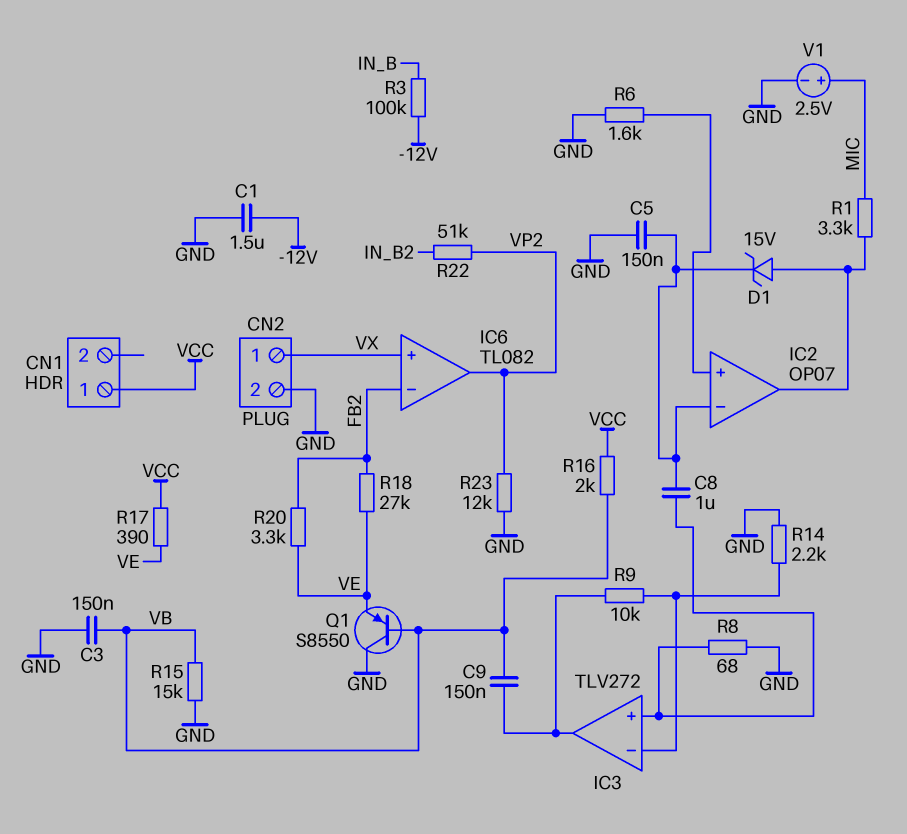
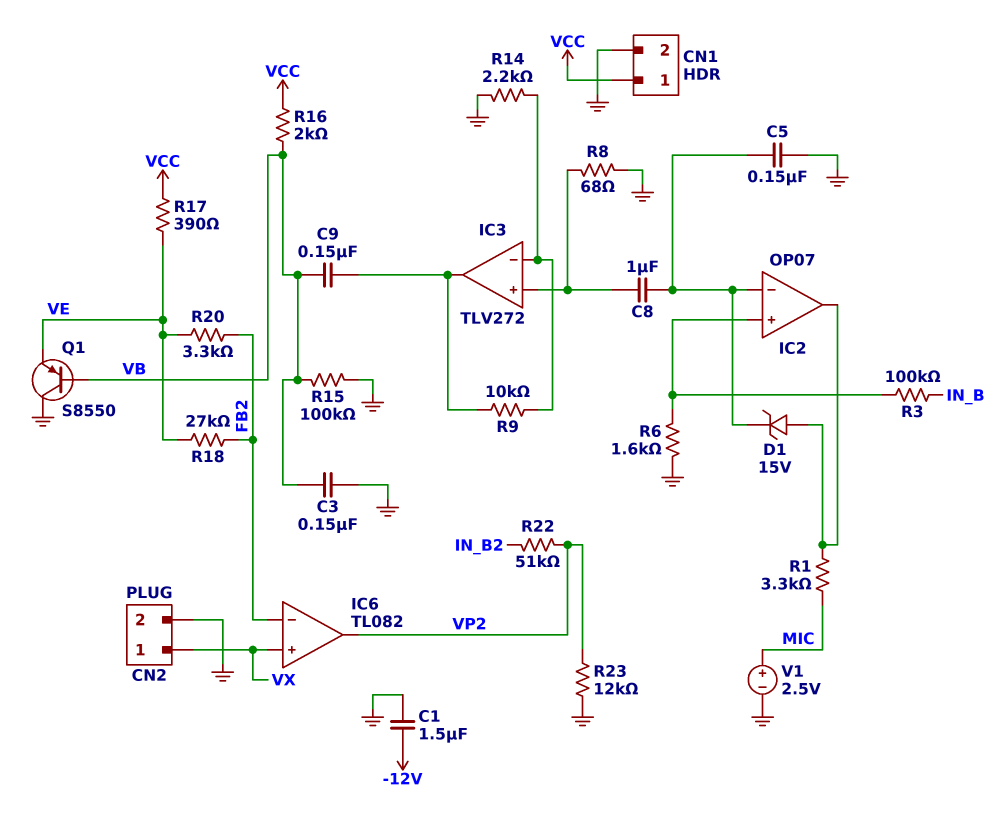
CN1 pin 2: none -> GND
R3: 100k (-12V, IN_B) -> 100k (IC2/in+, IN_B)
R15: 15k (GND, VB) -> 100k (GND, VB)

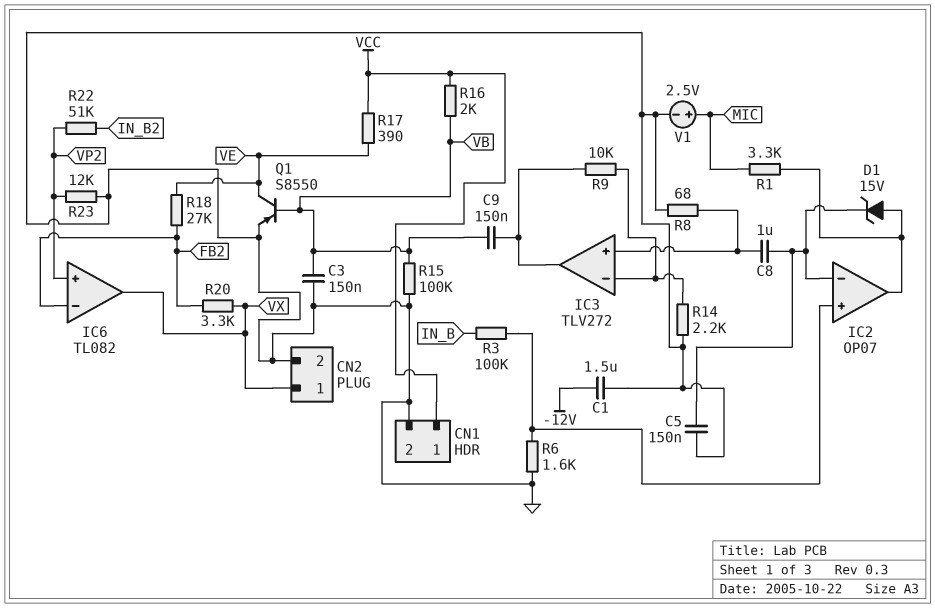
IC6 pin in+: VX -> VP2
IC6 pin out: VP2 -> VX
Q1: PNP S8550 (B VB, C GND, E VE) -> PNP S8550 (B VB, C VE, E GND)
R20: 3.3k (FB2, VE) -> 3.3k (FB2, VX)

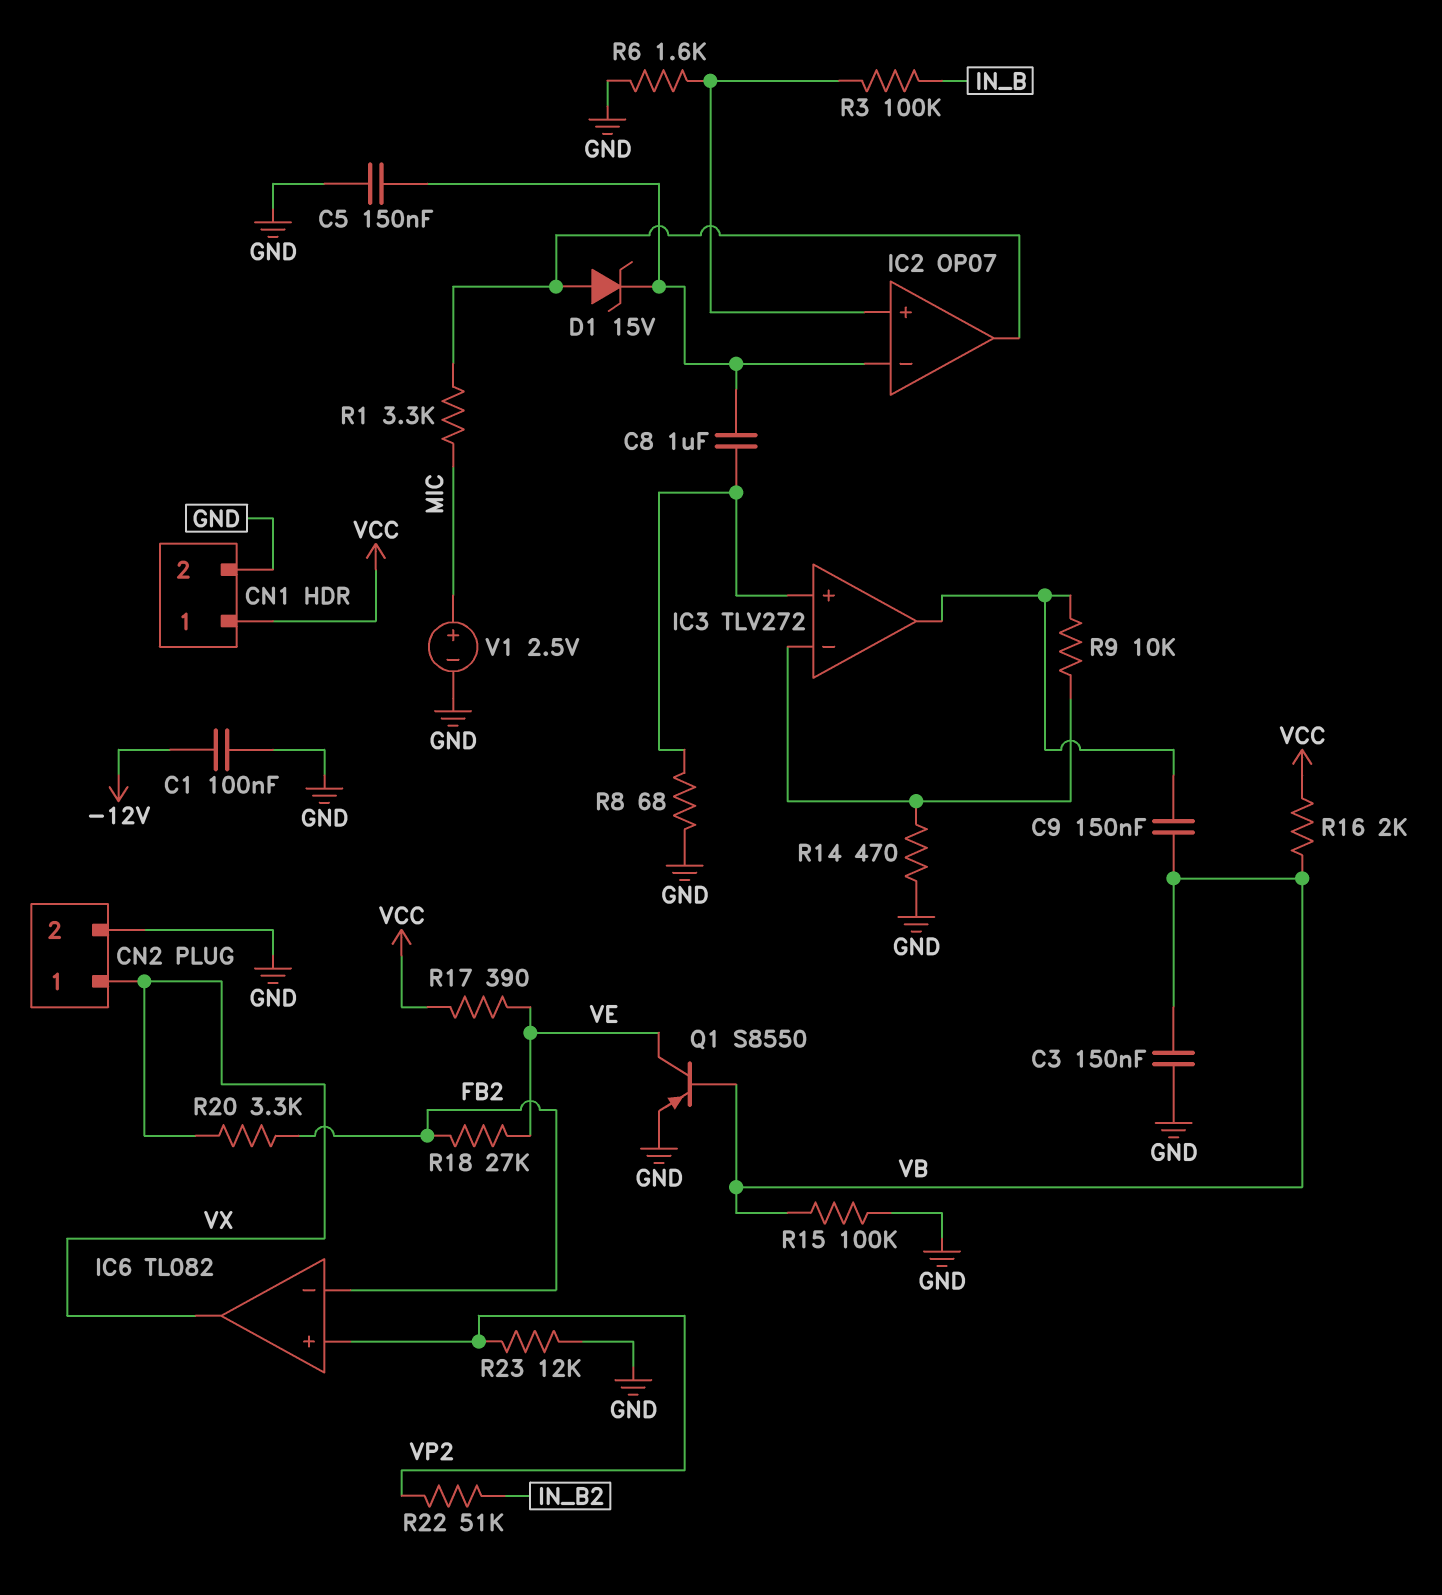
C1: 1.5uF (-12V, GND) -> 100nF (-12V, GND)
R14: 2.2k (GND, IC3/in-) -> 470 (GND, IC3/in-)

